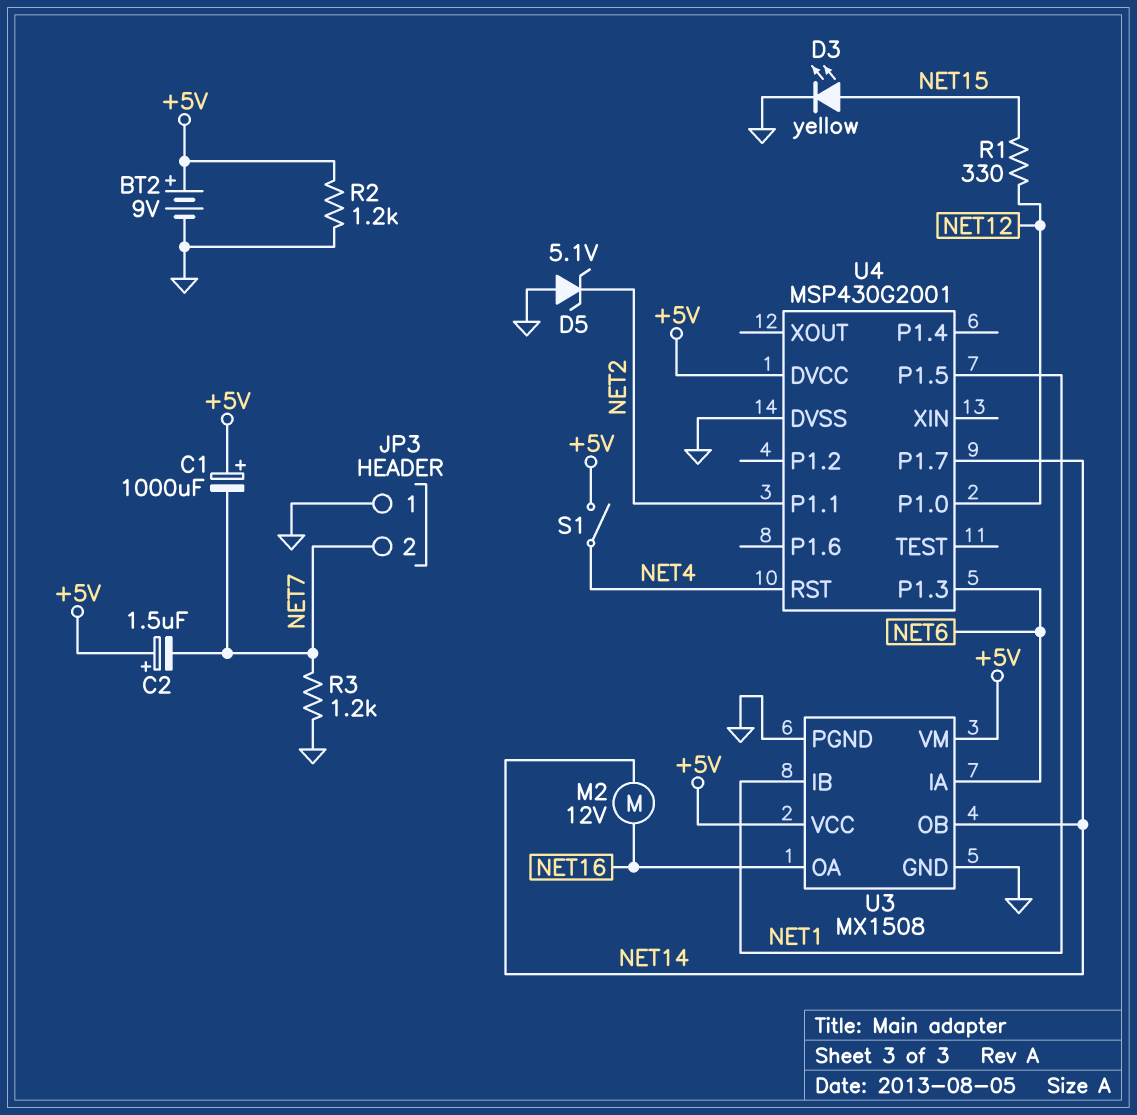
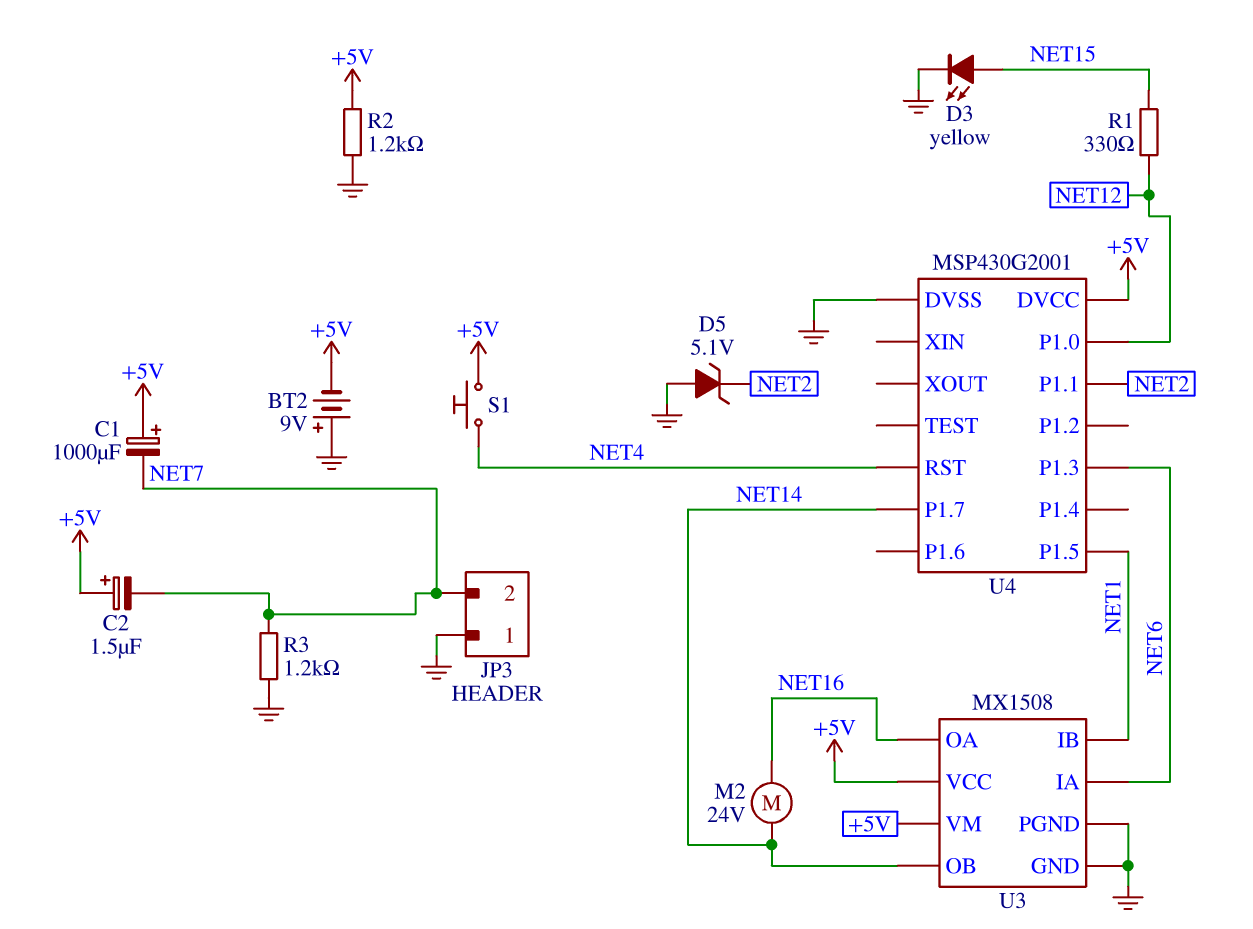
BT2: 9V (plus +5V, minus GND) -> 9V (plus GND, minus +5V)
M2: motor 12V (NET14, NET16) -> motor 24V (NET14, NET16)
S1: switch (+5V, NET4) -> button (+5V, NET4)

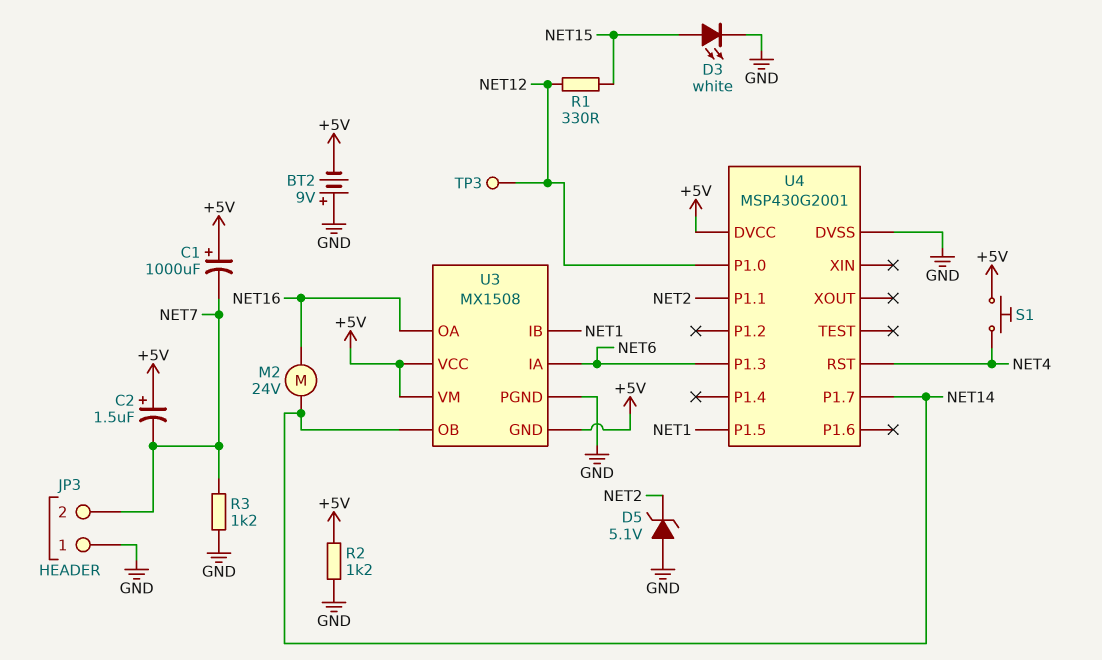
D3: LED yellow (A NET15, K GND) -> LED white (A NET15, K GND)
TP3: none -> test point (NET12)
U3 pin GND: GND -> +5V

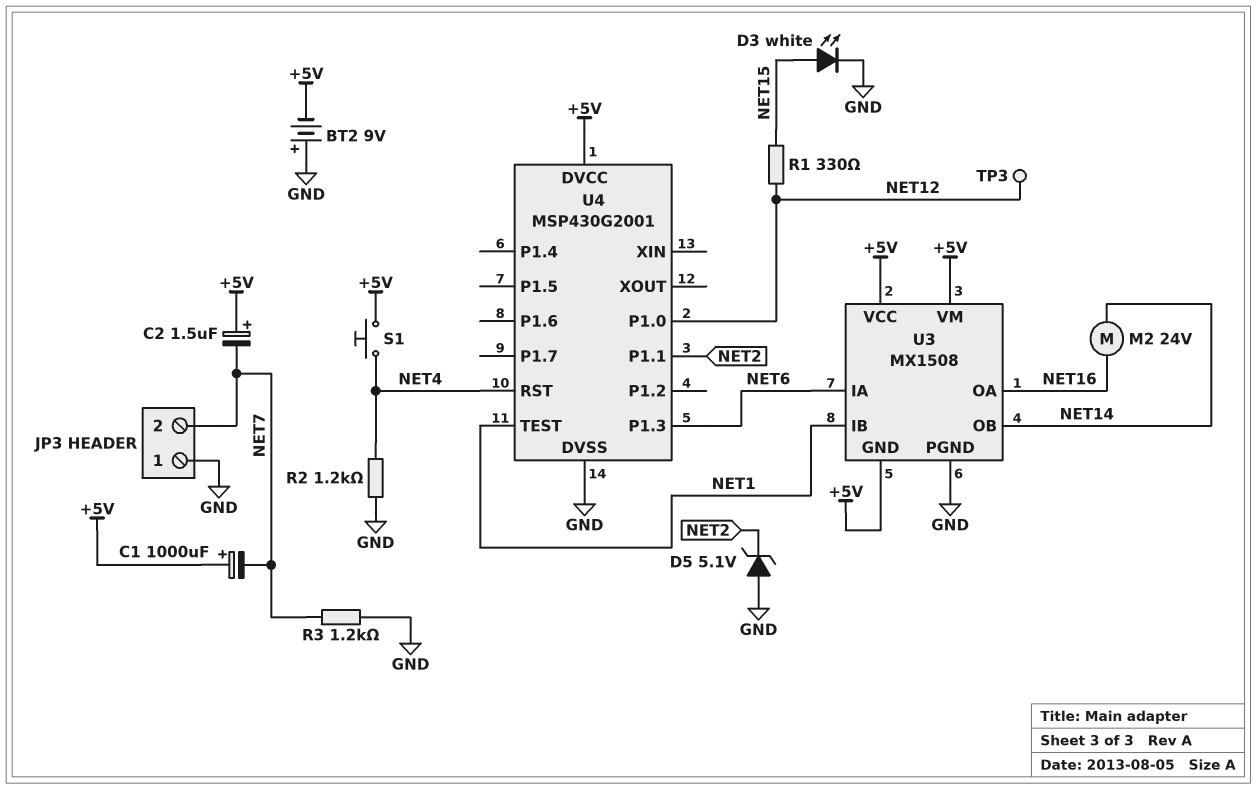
R2: 1.2k (+5V, GND) -> 1.2k (GND, NET4)
U4 pin P1.5: NET1 -> none
U4 pin P1.7: NET14 -> none
U4 pin TEST: none -> NET1

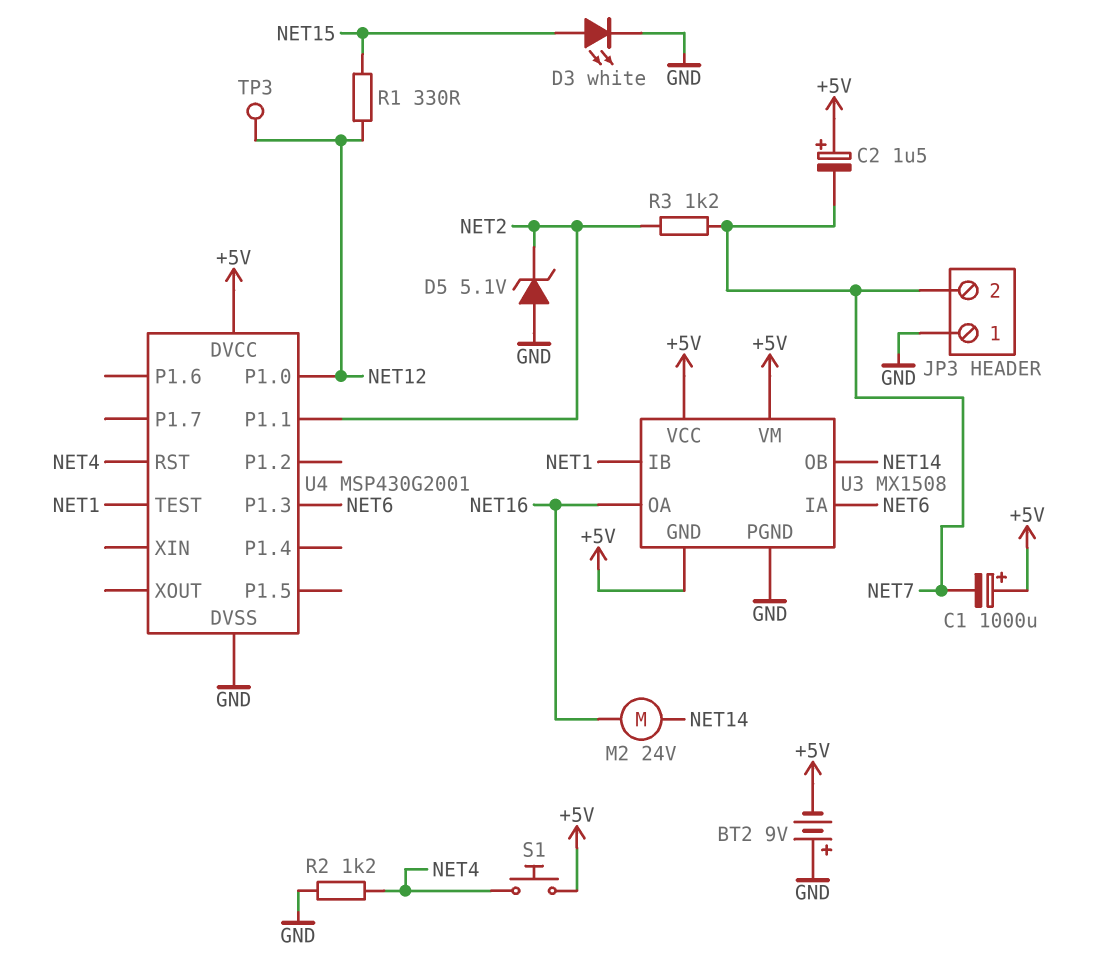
R3: 1.2k (GND, NET7) -> 1.2k (NET2, NET7)

